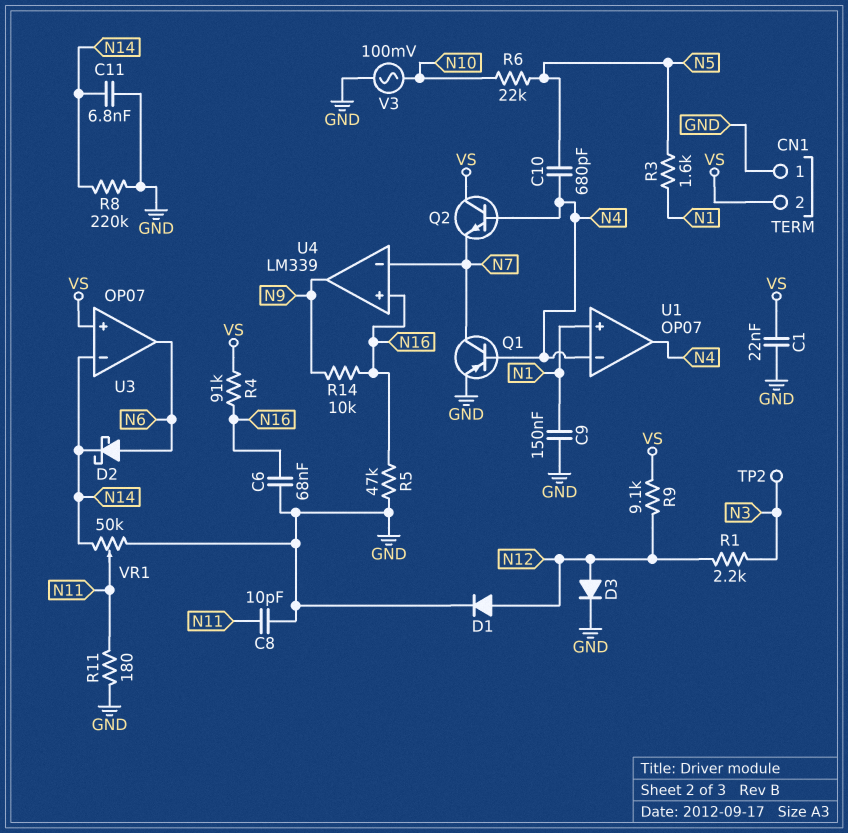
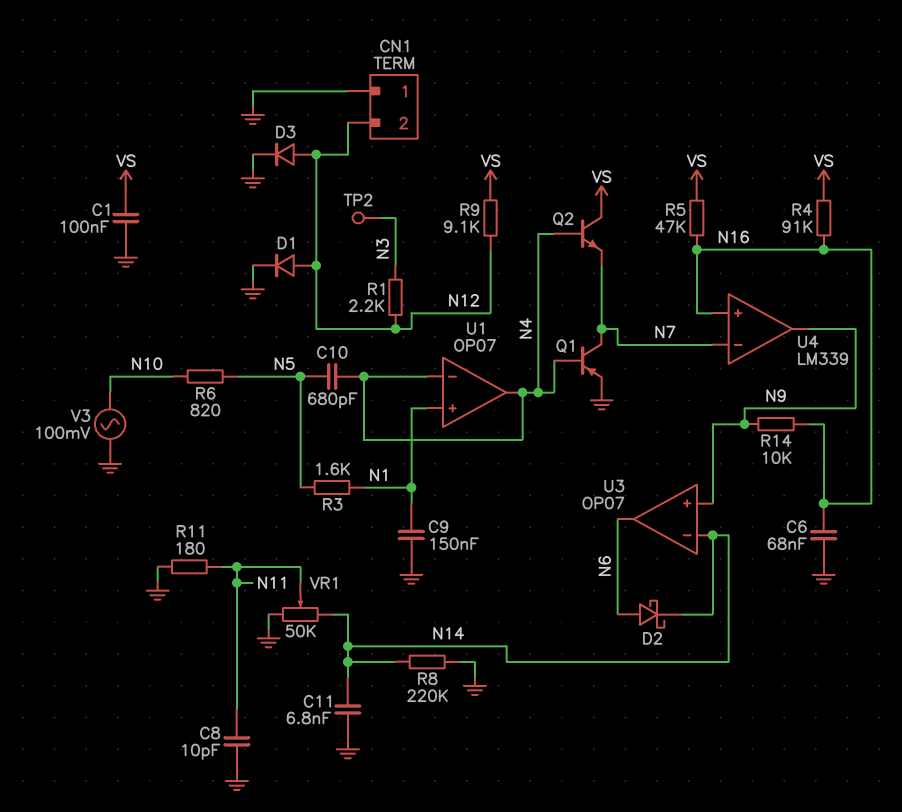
C1: 22nF (GND, VS) -> 100nF (GND, VS)
CN1 pin 2: VS -> N12
R5: 47k (GND, N16) -> 47k (N16, VS)
R6: 22k (N5, N10) -> 820 (N5, N10)
U3 pin in+: VS -> N9

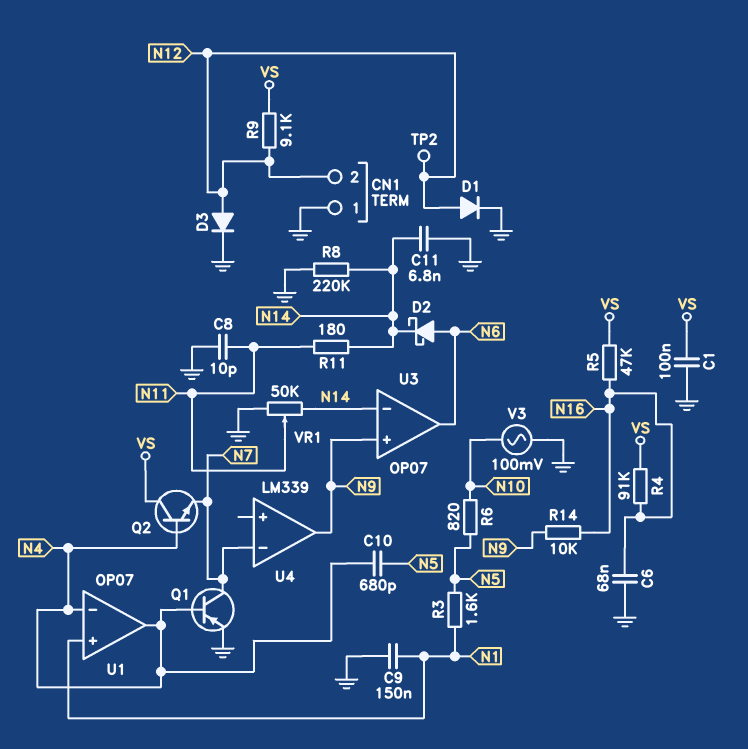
R1: 2.2k (N3, N12) -> none
R11: 180 (GND, N11) -> 180 (N11, N14)
TP2: test point (N3) -> test point (N12)
U4 pin in+: N16 -> none

